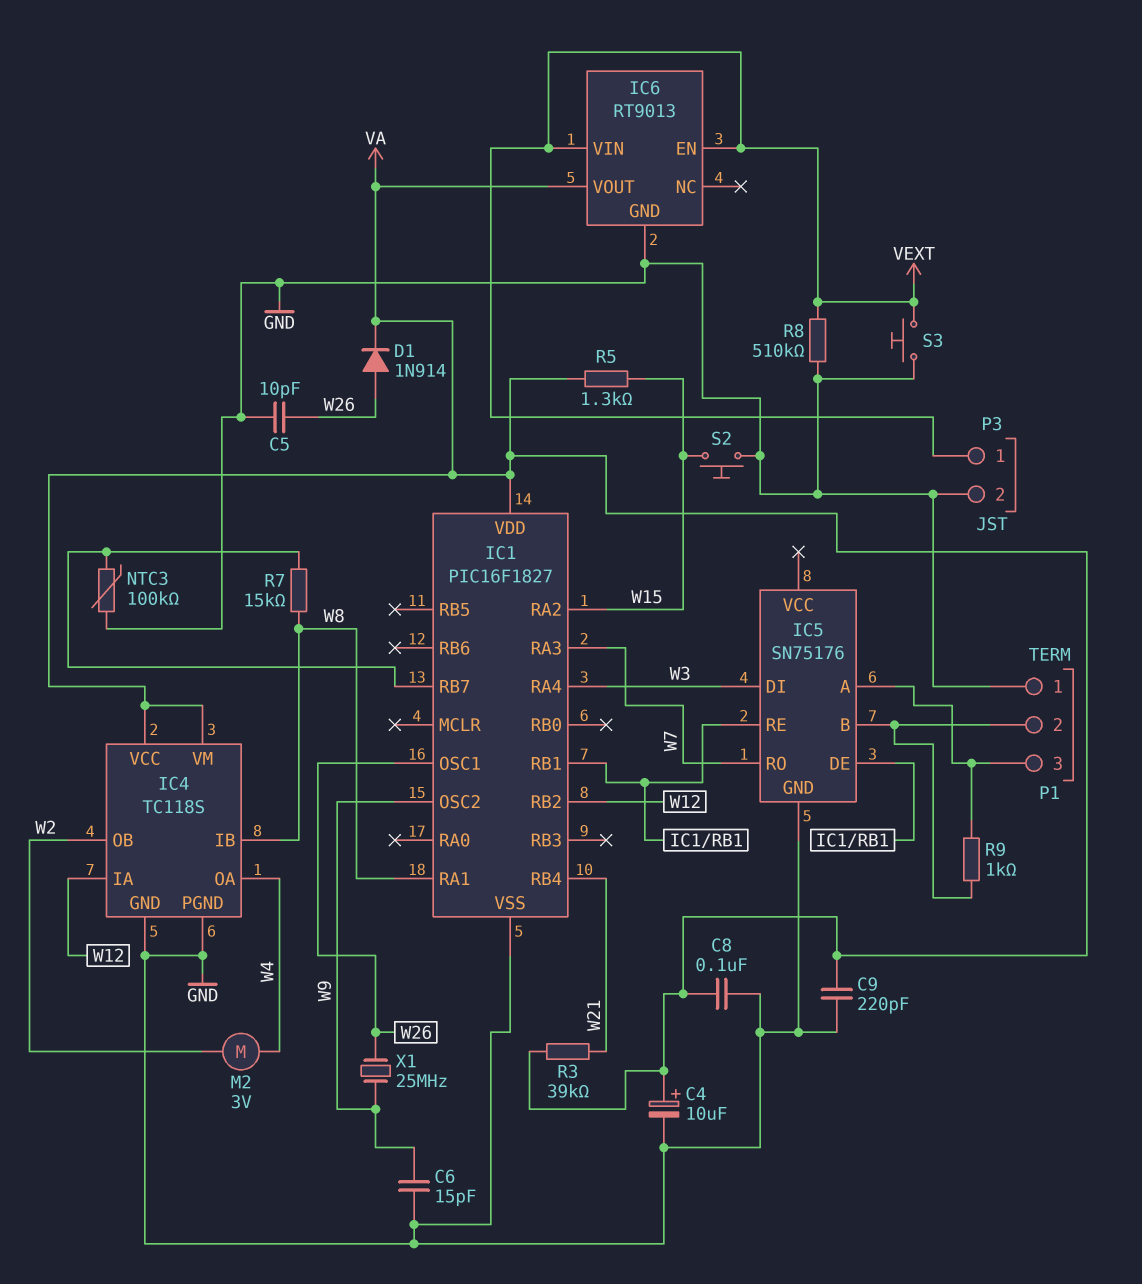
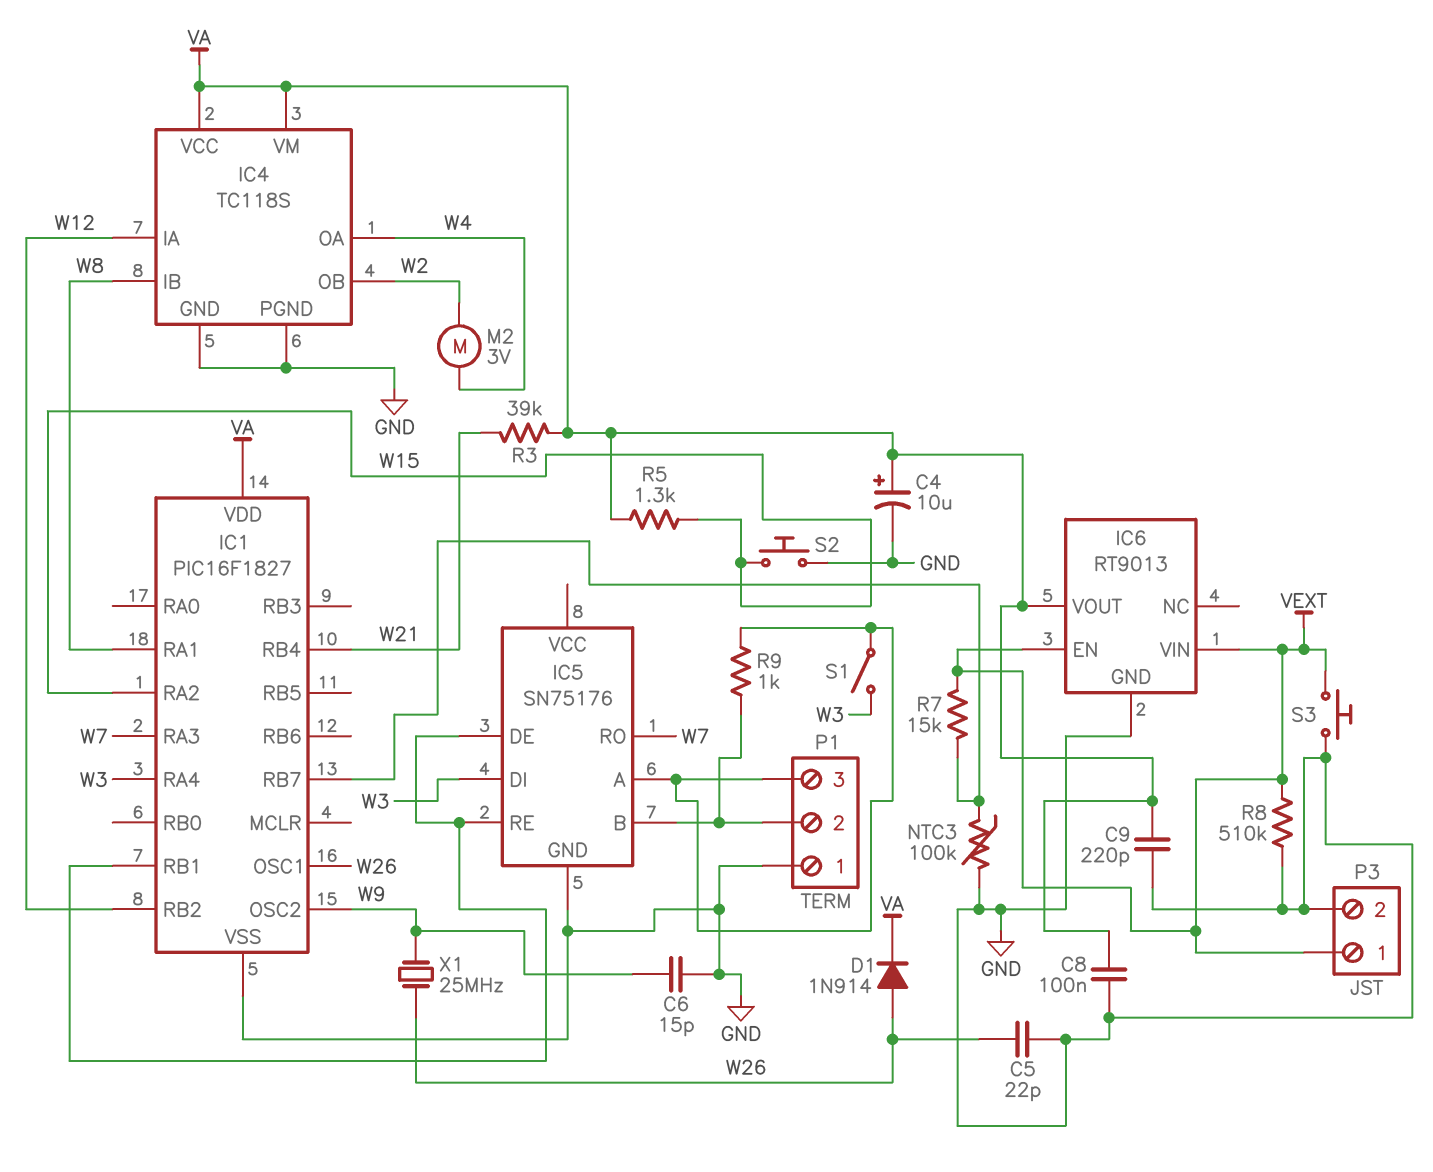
C5: 10pF (GND, W26) -> 22pF (GND, W26)
R7: 15k (IC1/RB7, W8) -> 15k (IC1/RB7, VEXT)
S1: none -> switch (IC5/A, W3)

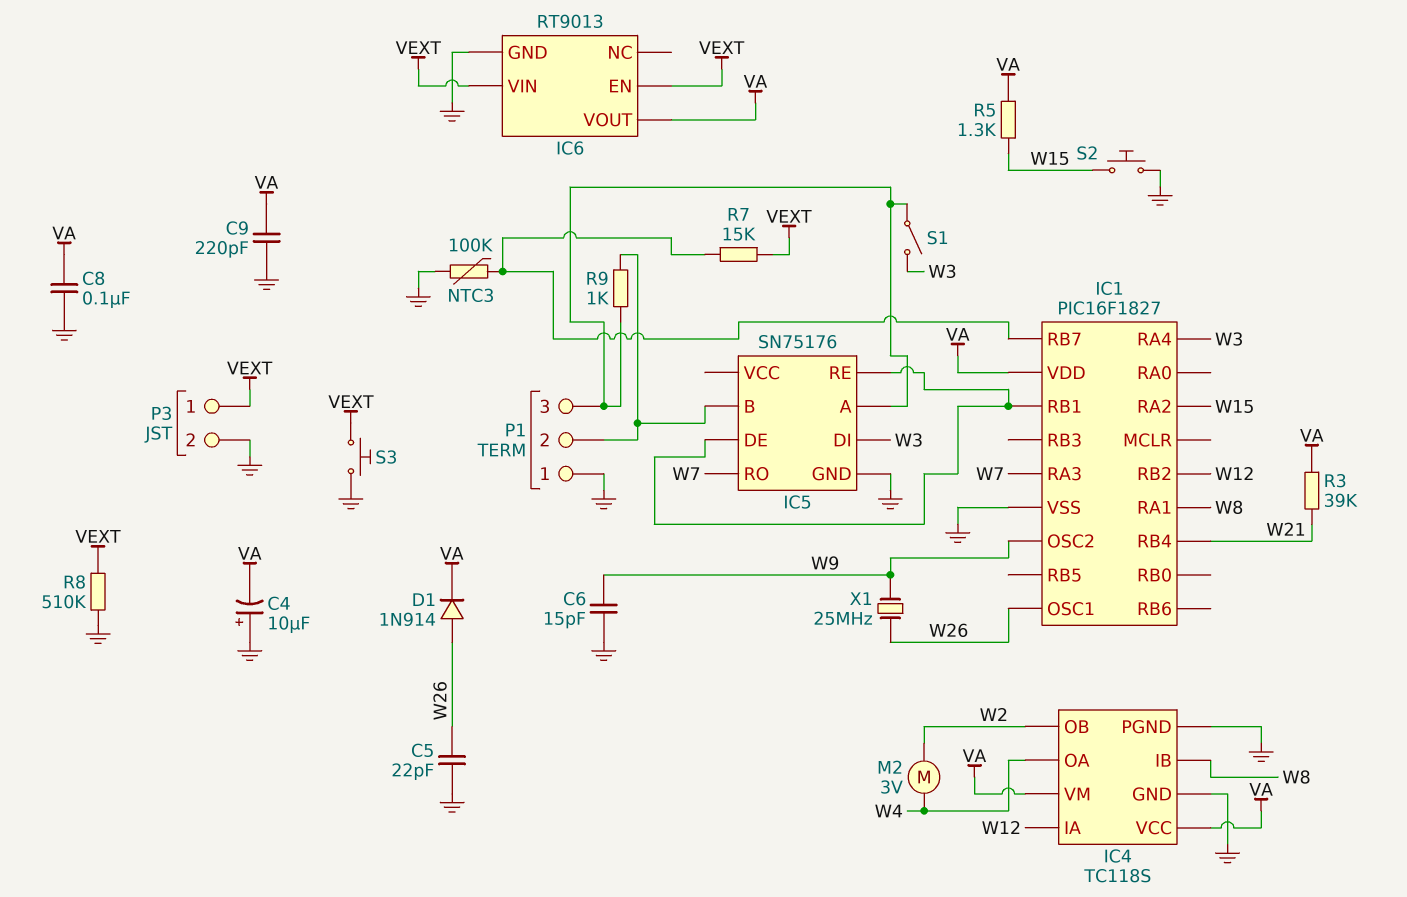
C4: 10uF (plus VA, minus GND) -> 10uF (plus GND, minus VA)

